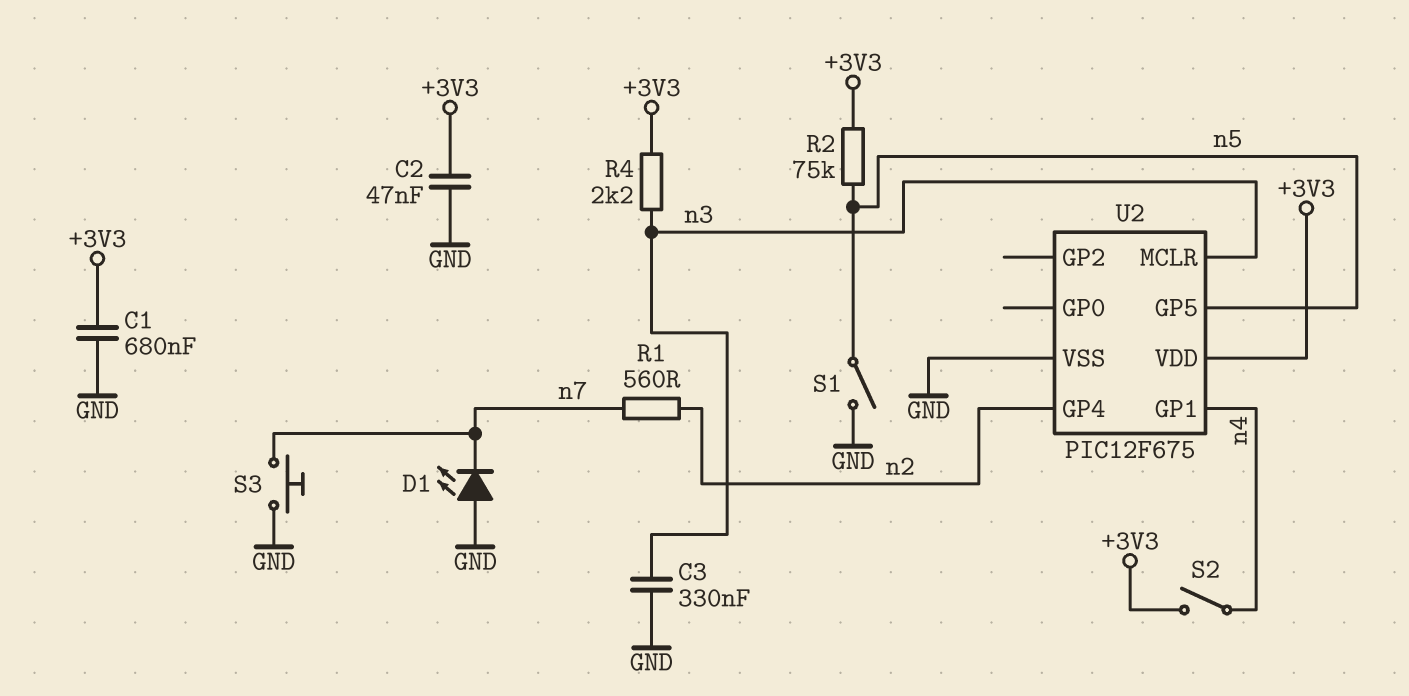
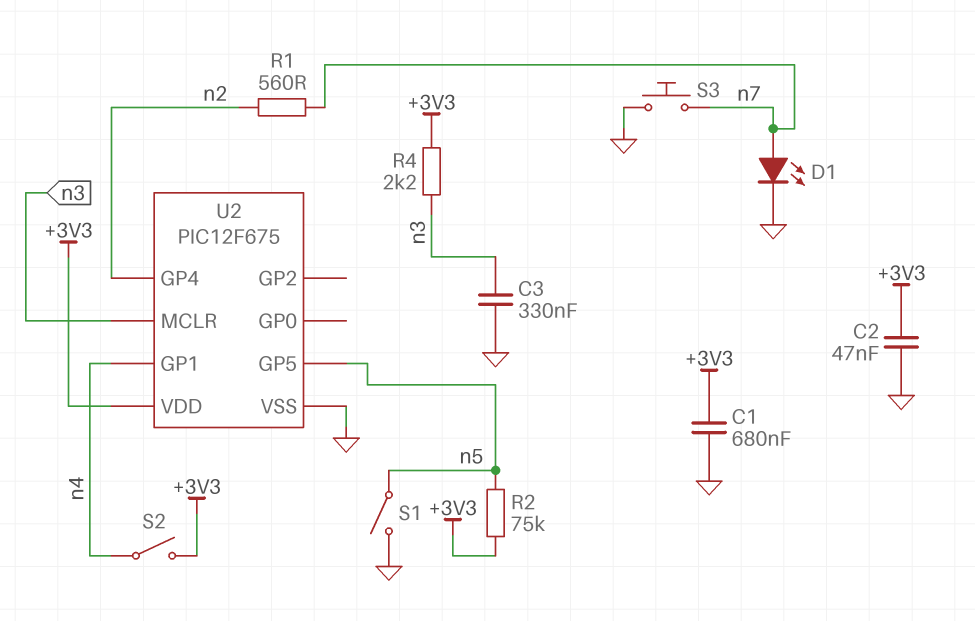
D1: LED (A GND, K n7) -> LED (A n7, K GND)

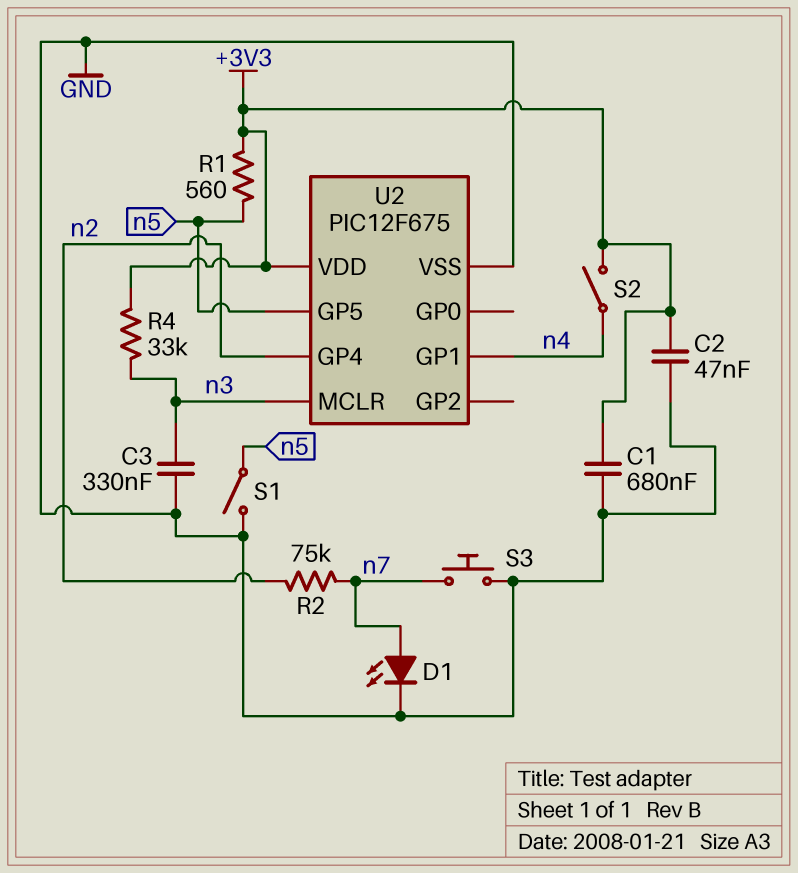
R1: 560 (n2, n7) -> 560 (+3V3, n5)
R2: 75k (+3V3, n5) -> 75k (n2, n7)
R4: 2.2k (+3V3, n3) -> 33k (+3V3, n3)

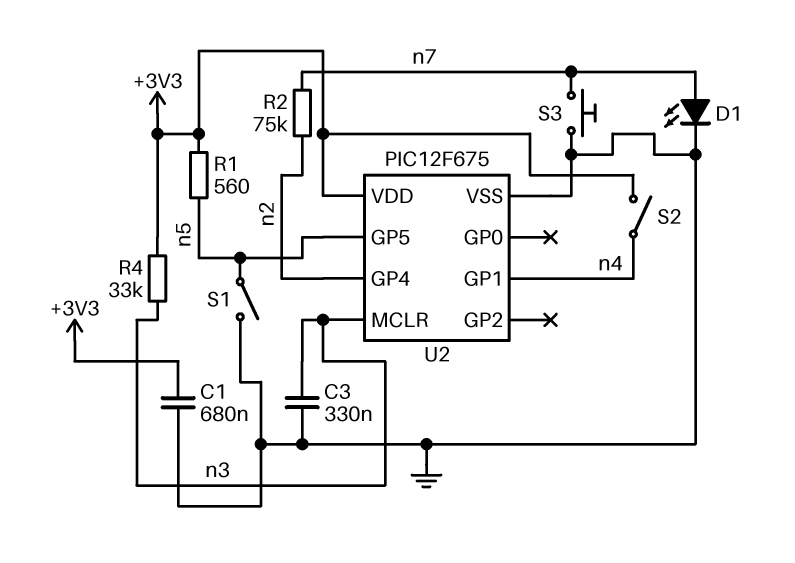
C2: 47nF (+3V3, GND) -> none

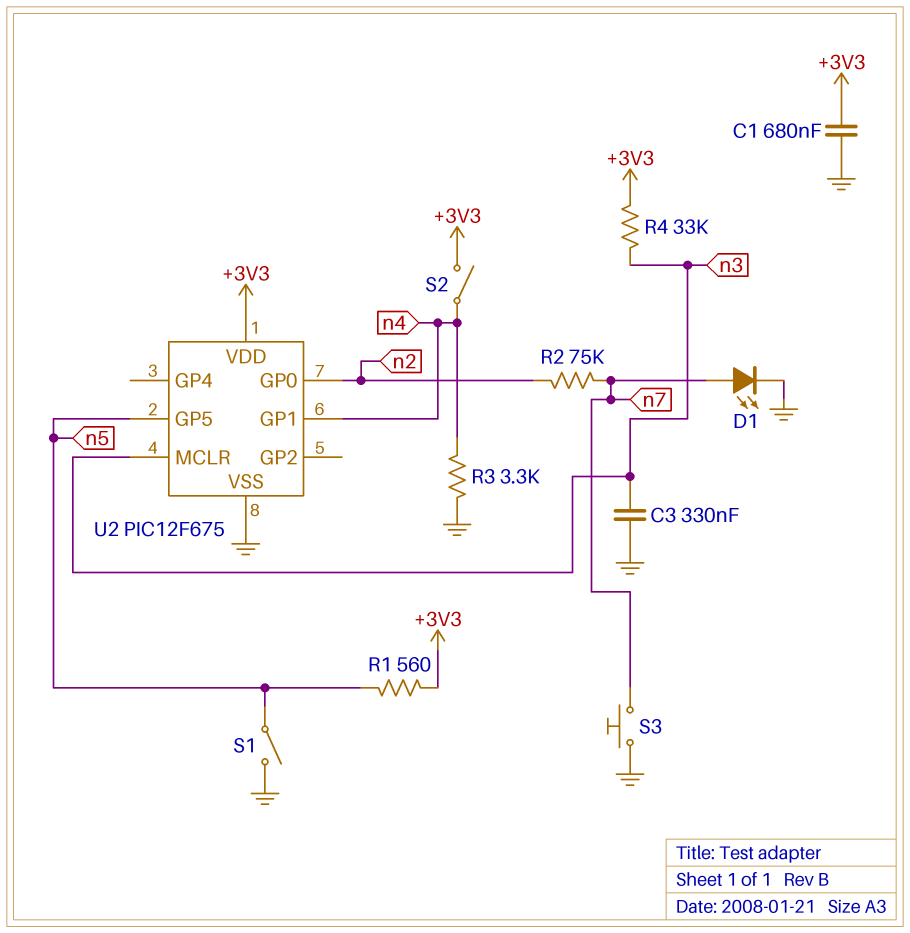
R3: none -> 3.3k (GND, n4)
U2 pin GP0: none -> n2
U2 pin GP4: n2 -> none

